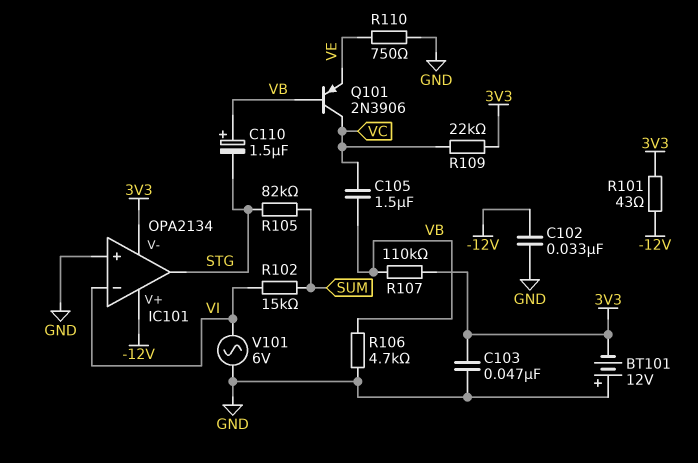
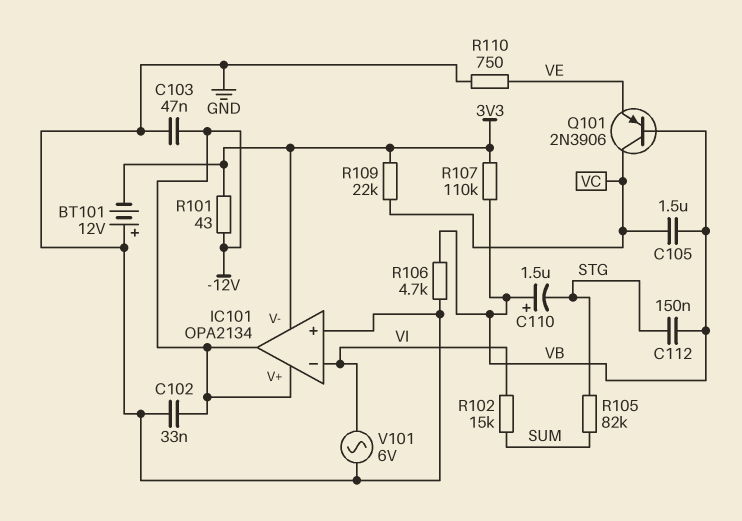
C103: 47nF (3V3, GND) -> 47nF (-12V, GND)
C112: none -> 150nF (STG, VB)
IC101 pin out: STG -> -12V

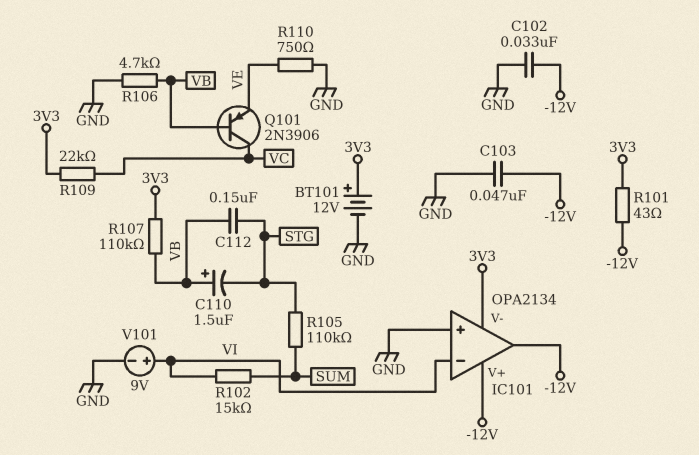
BT101: 12V (plus GND, minus 3V3) -> 12V (plus 3V3, minus GND)
C105: 1.5uF (VB, VC) -> none
R105: 82k (STG, SUM) -> 110k (STG, SUM)
V101: AC 6V (GND, VI) -> 9V (plus VI, minus GND)

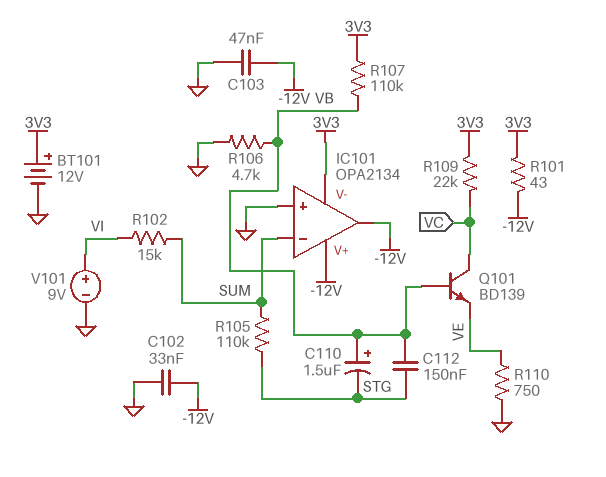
IC101 pin in-: VI -> SUM
Q101: PNP 2N3906 (B VB, C VC, E VE) -> NPN BD139 (B VB, C VC, E VE)

